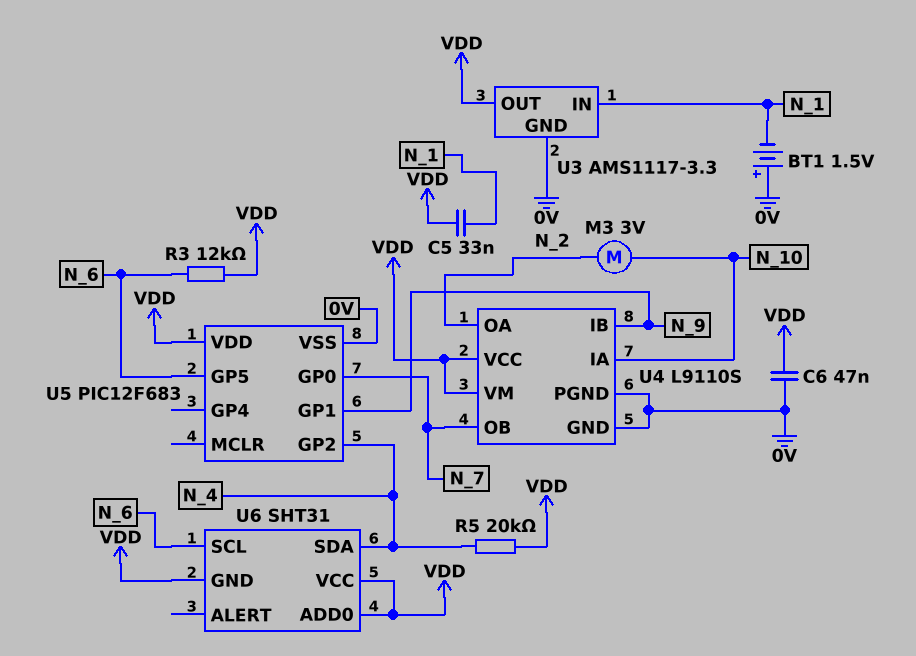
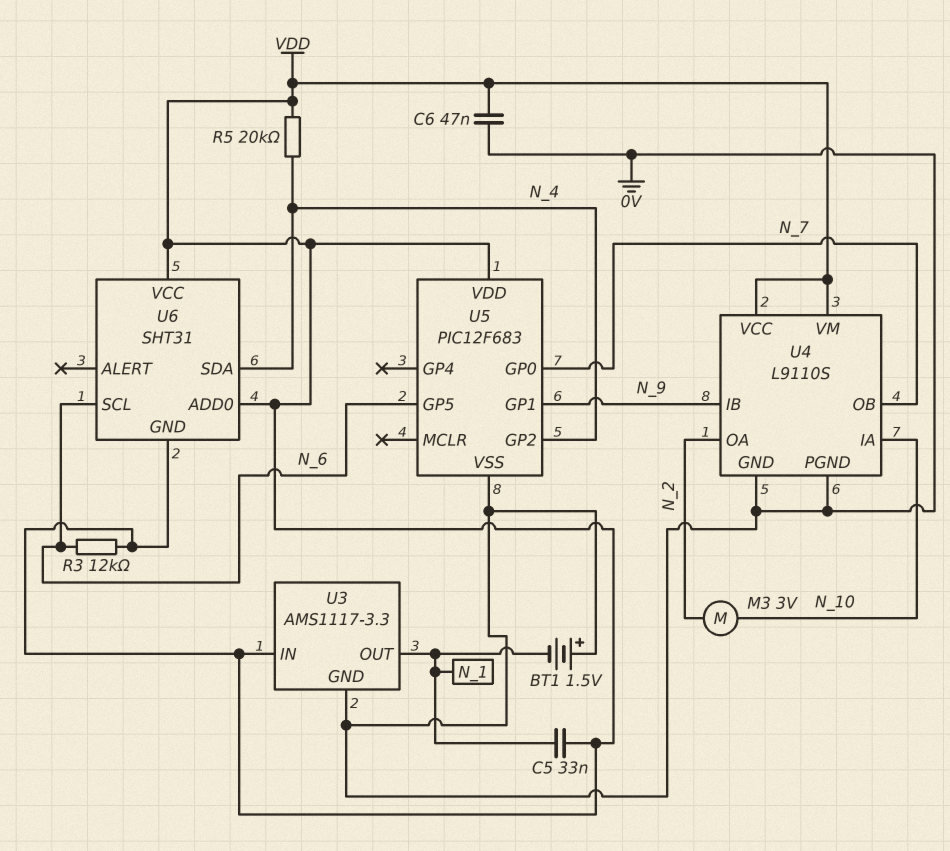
U3 pin IN: N_1 -> VDD
U3 pin OUT: VDD -> N_1

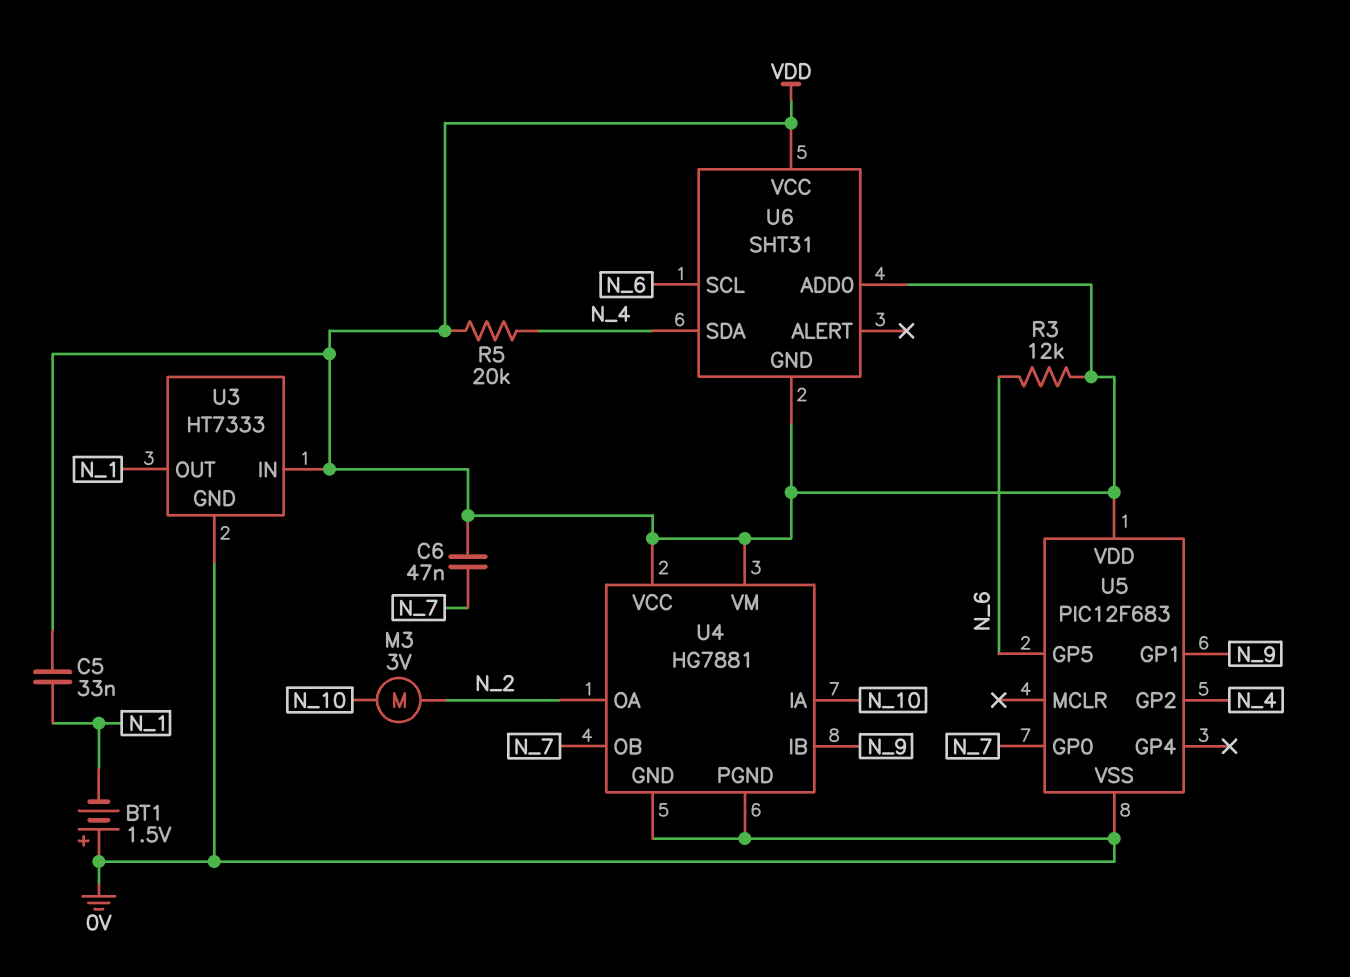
C6: 47nF (0V, VDD) -> 47nF (N_7, VDD)
U3: AMS1117-3.3 -> HT7333
U4: L9110S -> HG7881

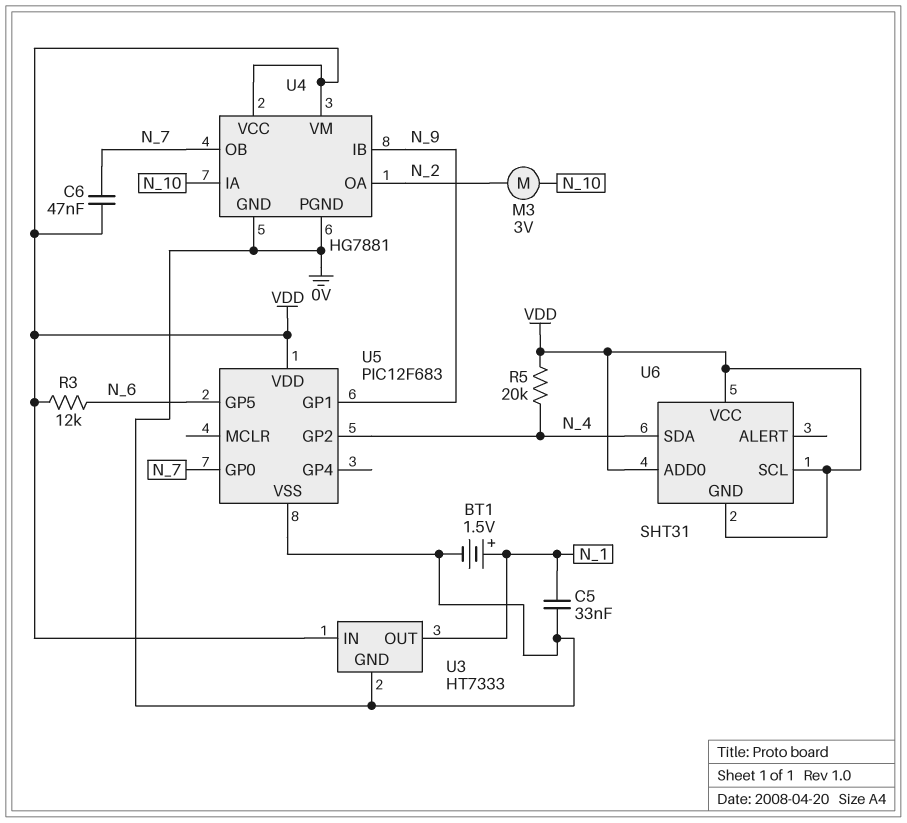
BT1: 1.5V (plus 0V, minus N_1) -> 1.5V (plus N_1, minus 0V)
C5: 33nF (N_1, VDD) -> 33nF (0V, N_1)
U6 pin SCL: N_6 -> VDD

